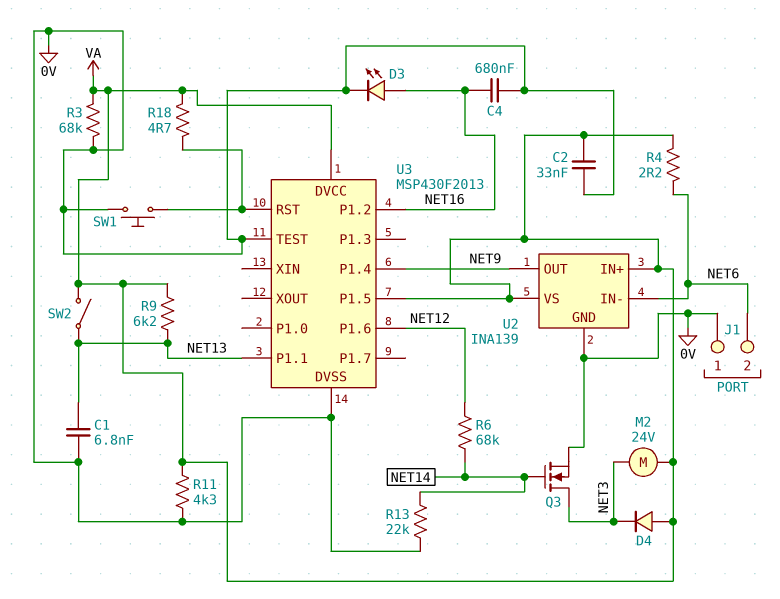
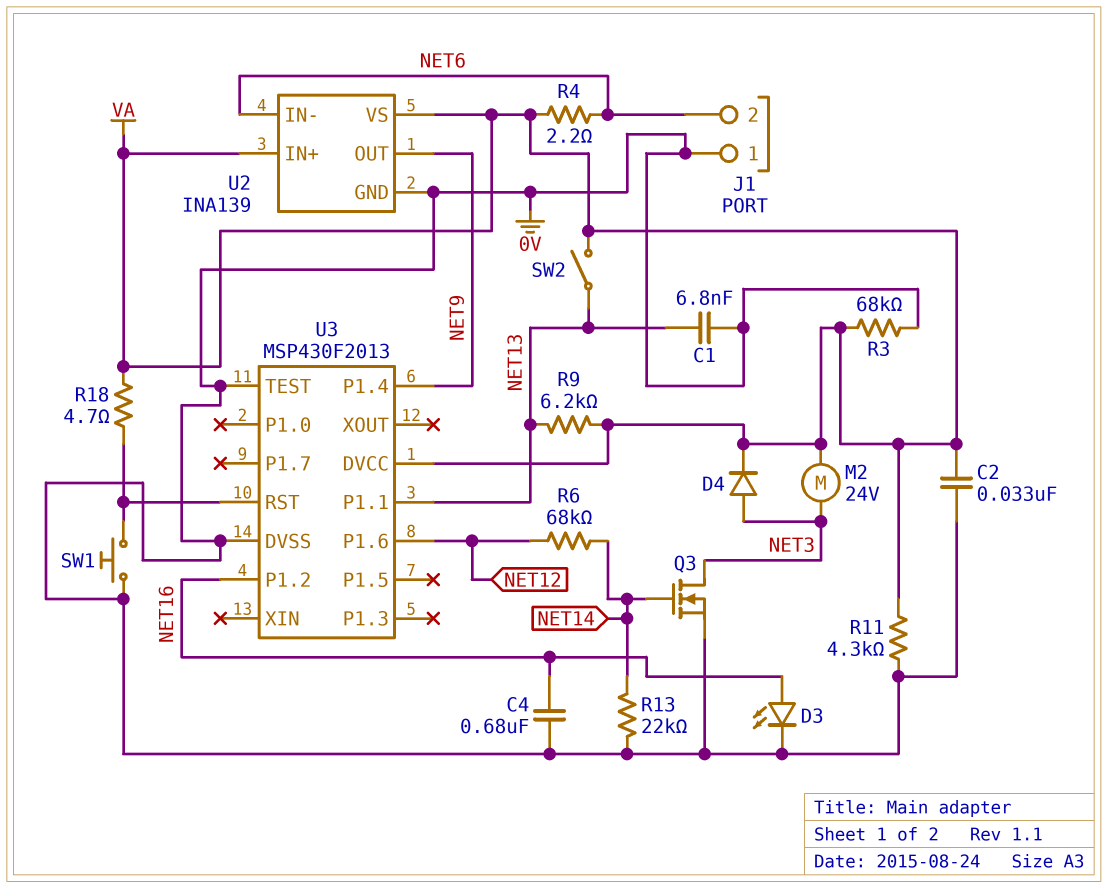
D4: diode (A VA, K NET3) -> diode (A NET3, K VA)
U3 pin P1.5: VA -> none

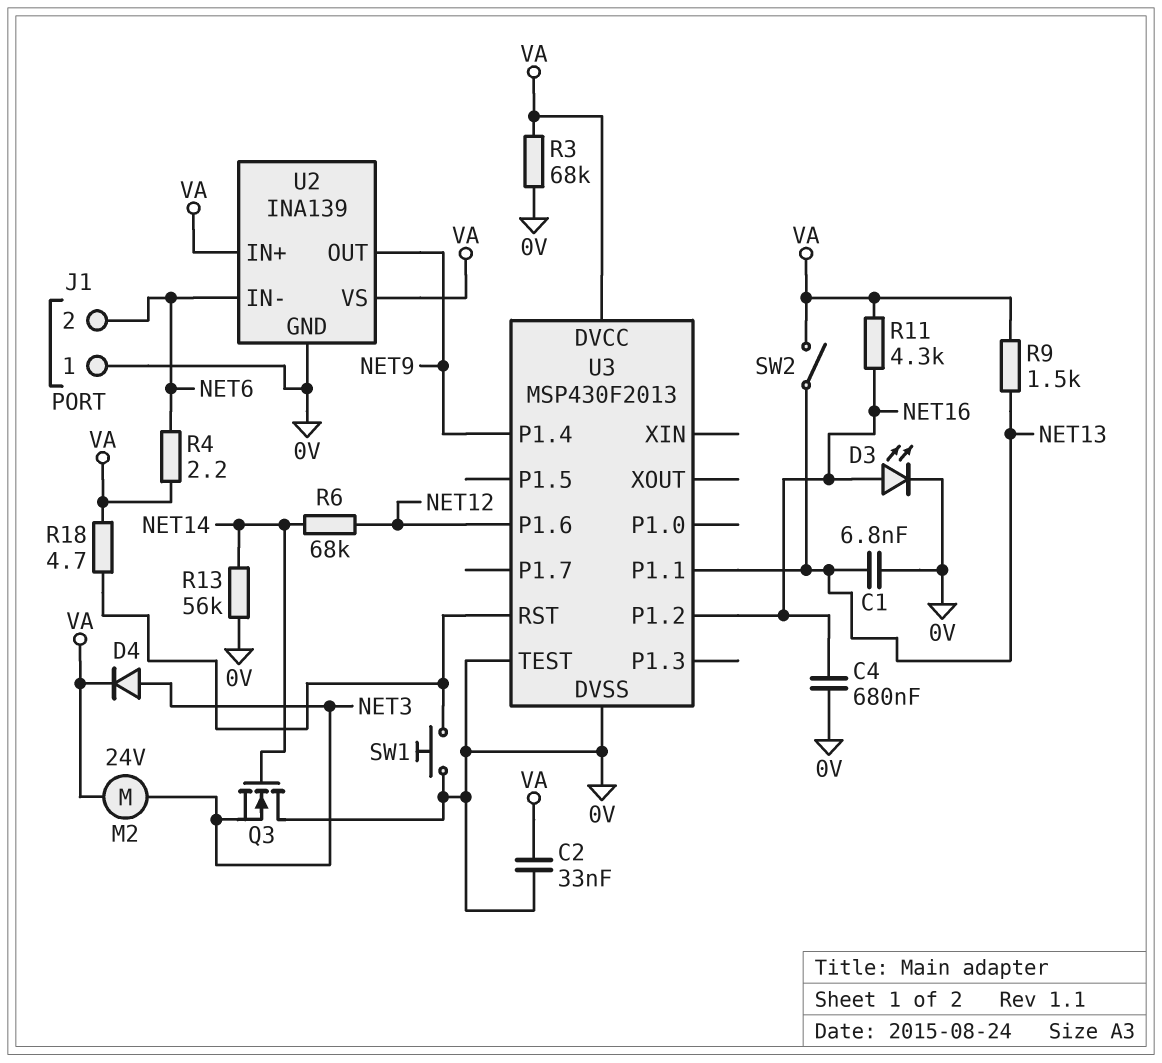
Q3: NMOS (G NET14, D NET3, S 0V) -> NMOS (G NET14, D 0V, S NET3)
R9: 6.2k (NET13, VA) -> 1.5k (NET13, VA)
R11: 4.3k (0V, VA) -> 4.3k (NET16, VA)
R13: 22k (0V, NET14) -> 56k (0V, NET14)

